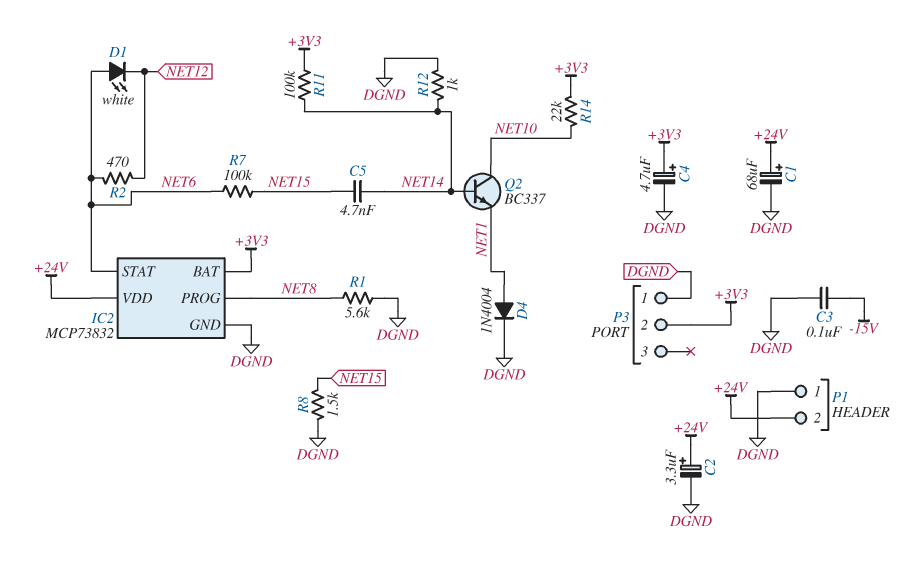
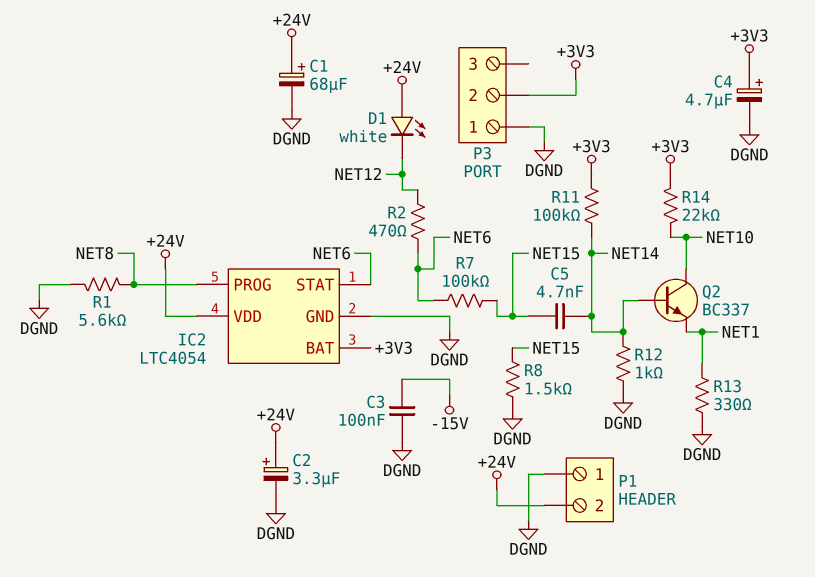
D1: LED white (A NET6, K NET12) -> LED white (A +24V, K NET12)
D4: diode 1N4004 (A NET1, K DGND) -> none
IC2: MCP73832 -> LTC4054
R13: none -> 330 (DGND, NET1)

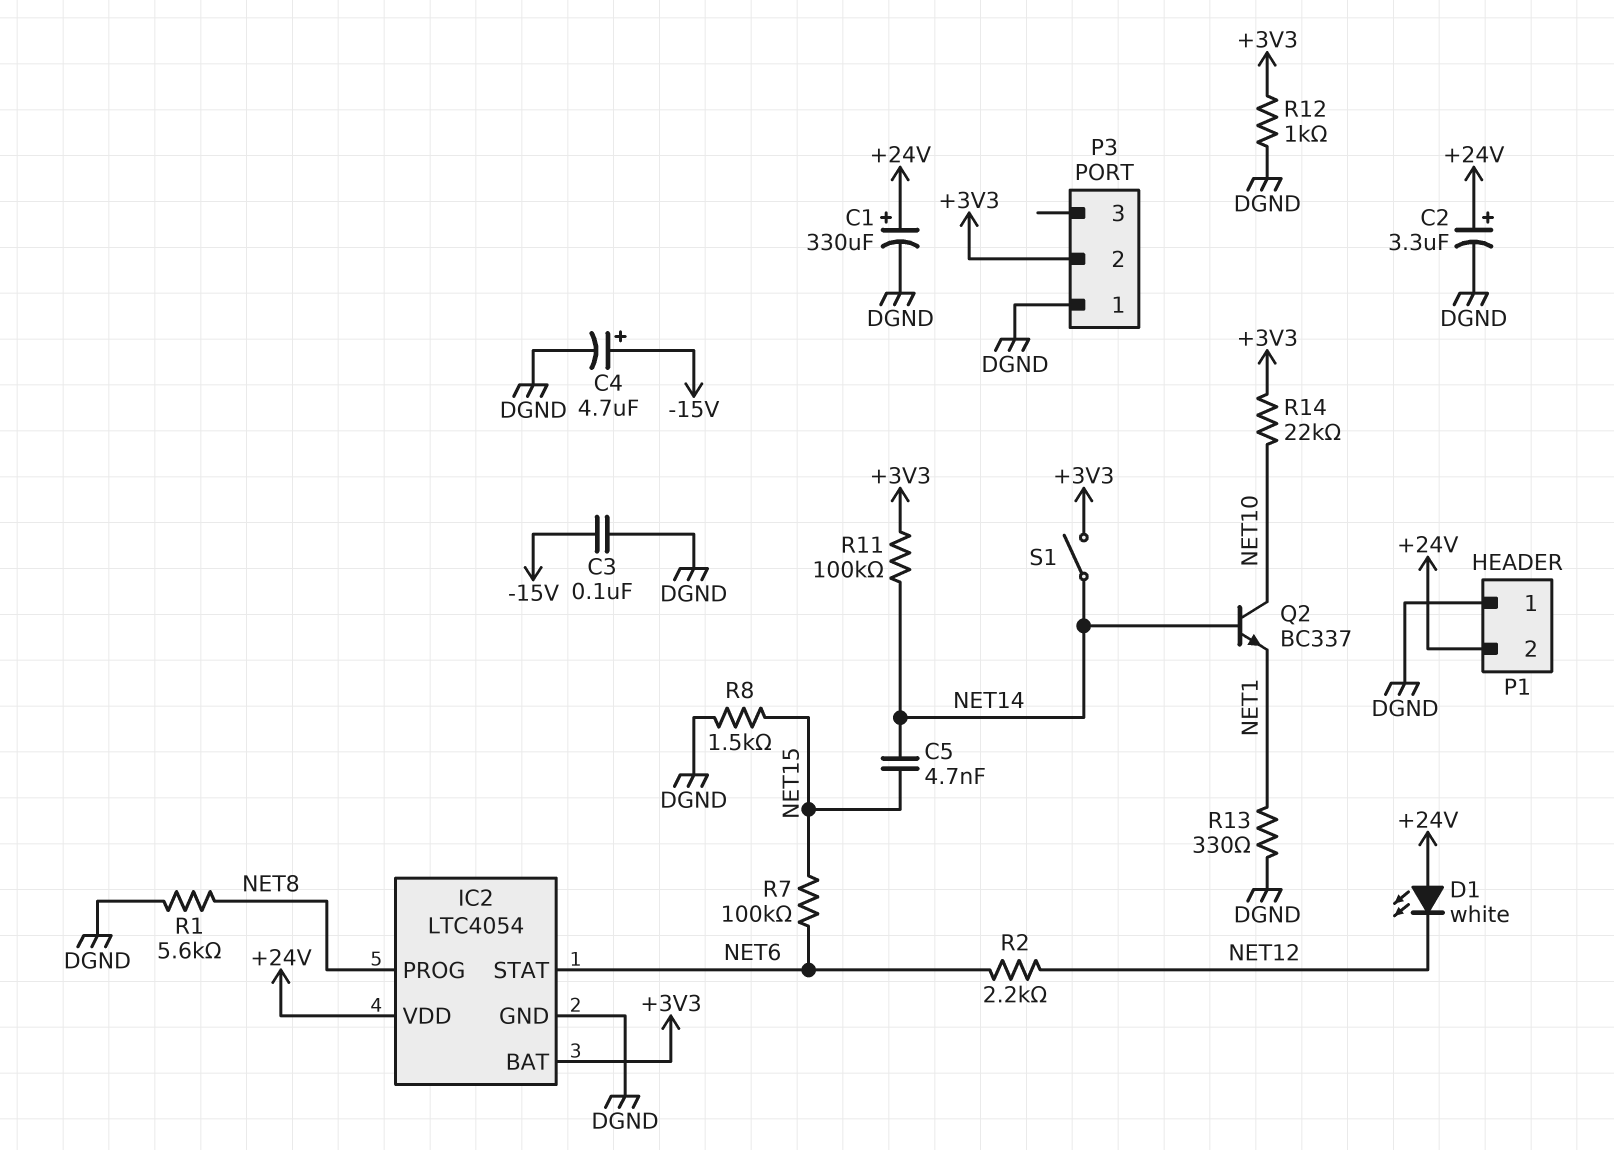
C1: 68uF (plus +24V, minus DGND) -> 330uF (plus +24V, minus DGND)
C4: 4.7uF (plus +3V3, minus DGND) -> 4.7uF (plus -15V, minus DGND)
R2: 470 (NET6, NET12) -> 2.2k (NET6, NET12)
R12: 1k (DGND, NET14) -> 1k (+3V3, DGND)
S1: none -> switch (+3V3, NET14)

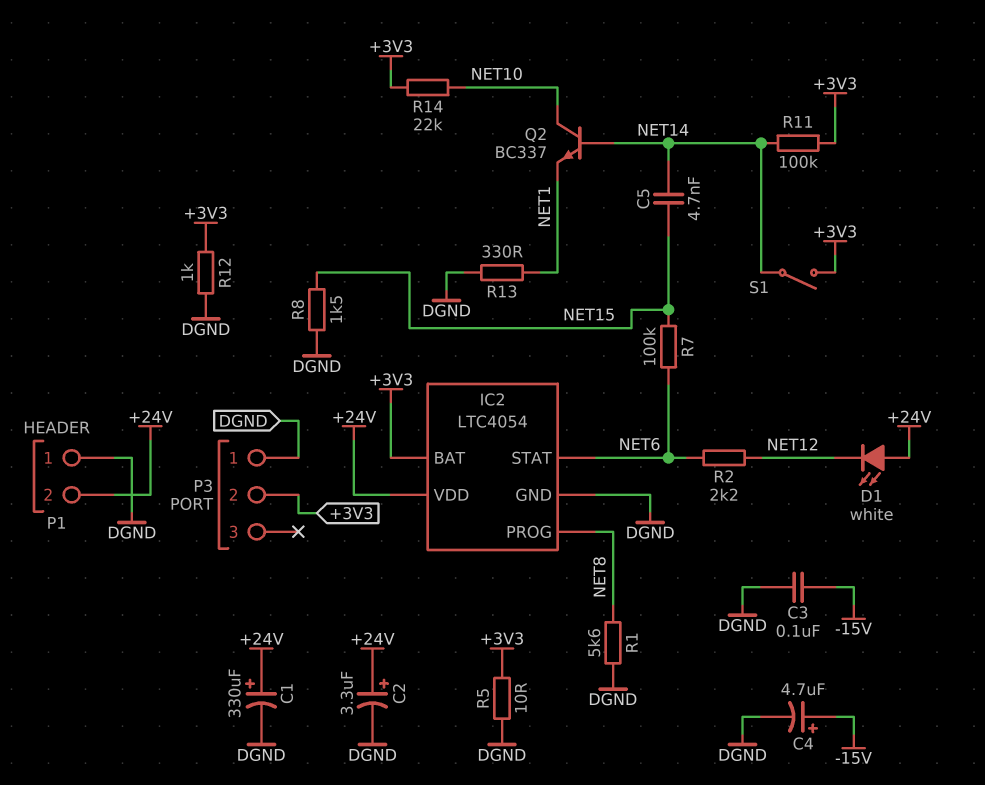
R5: none -> 10 (+3V3, DGND)

